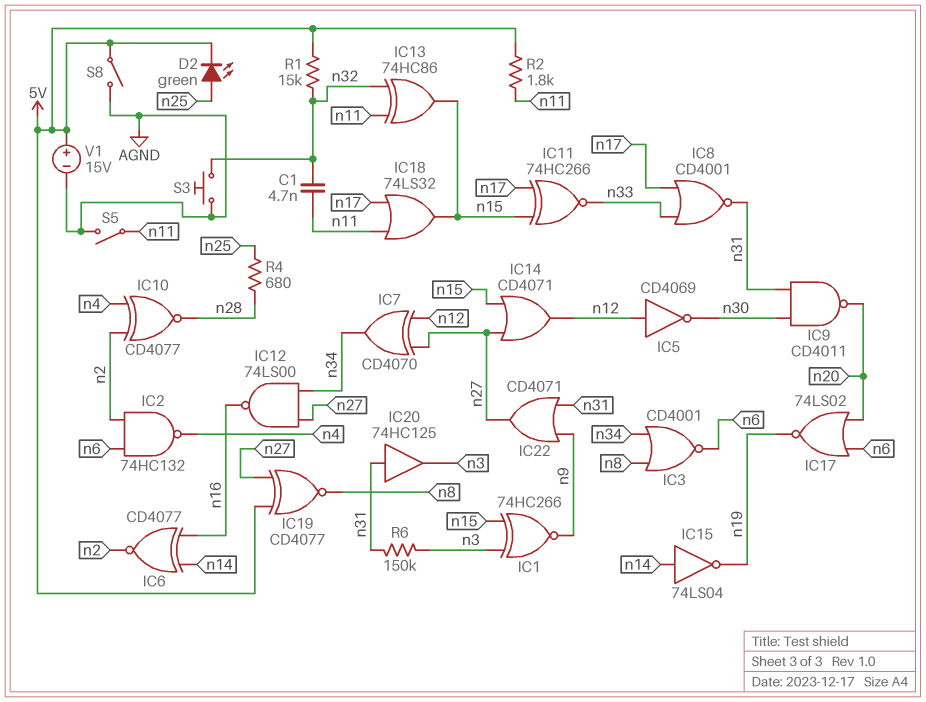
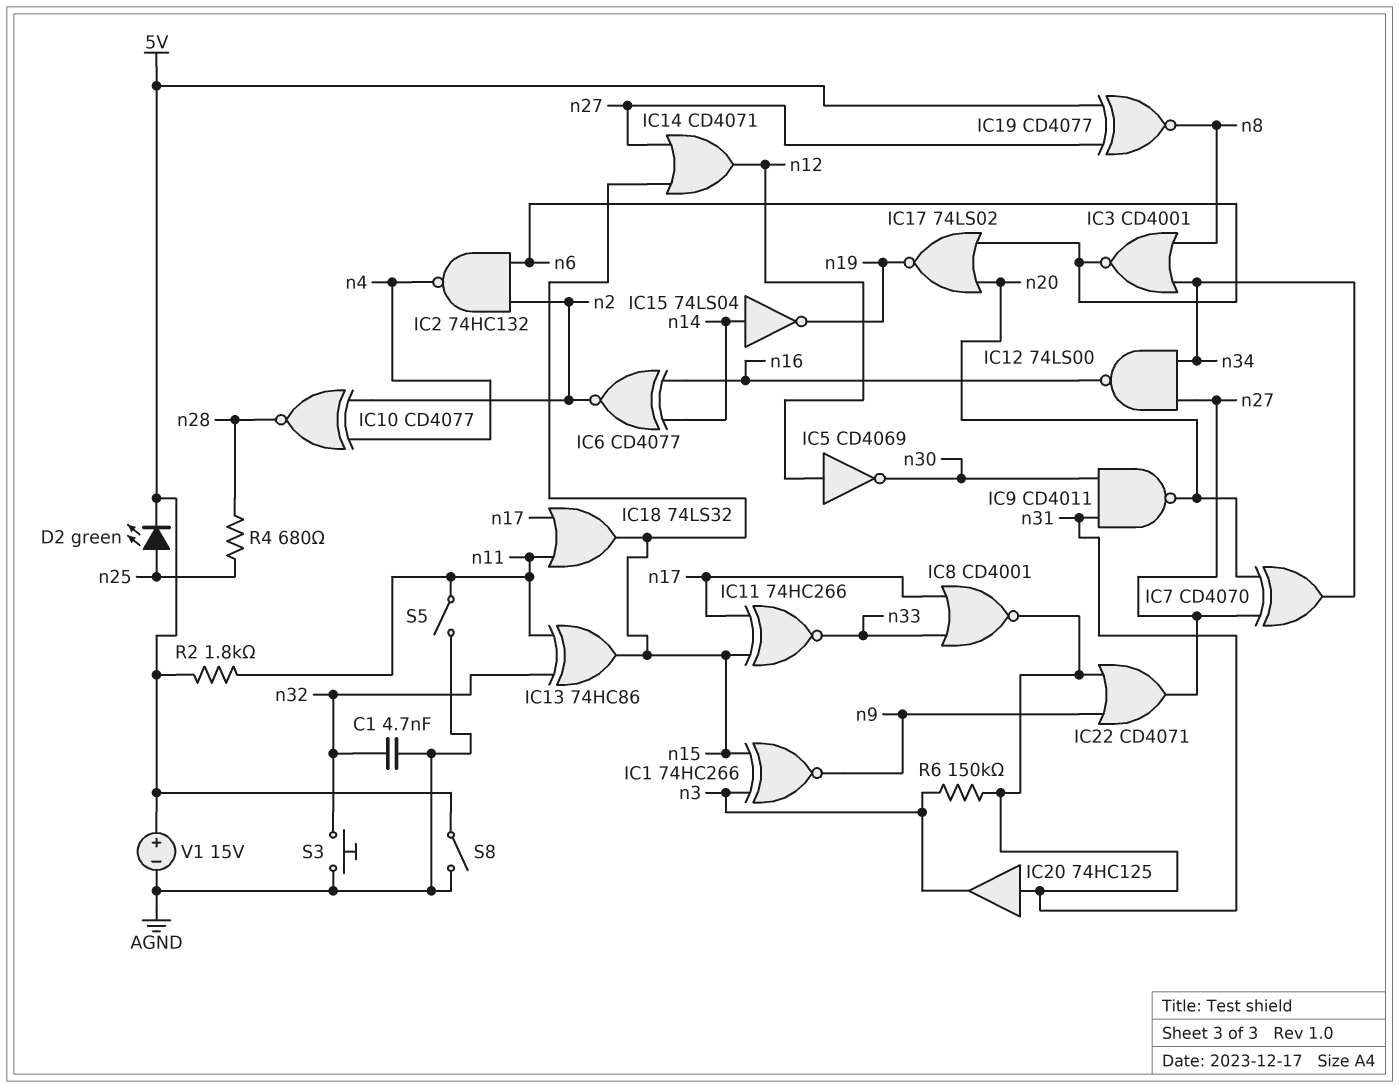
C1: 4.7nF (n11, n32) -> 4.7nF (AGND, n32)
IC7: XOR CD4070 (in n12, in n27, out n34) -> XOR CD4070 (in n20, in n27, out n34)
R1: 15k (5V, n32) -> none

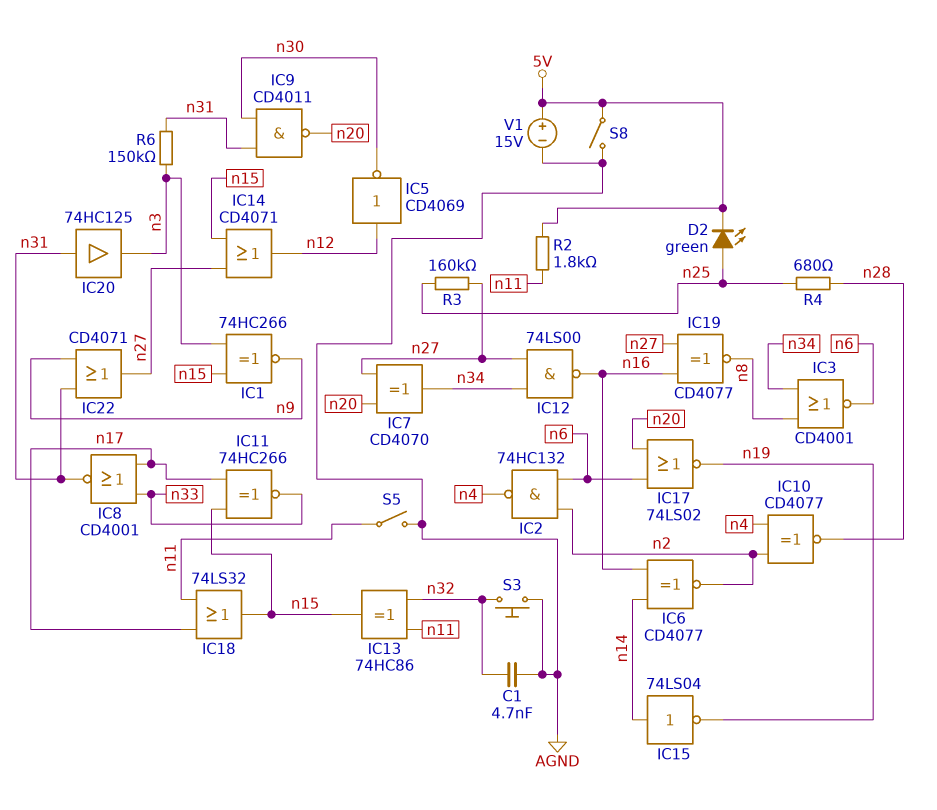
IC19: XNOR CD4077 (in 5V, in n27, out n8) -> XNOR CD4077 (in n16, in n27, out n8)
R3: none -> 160k (n25, n27)

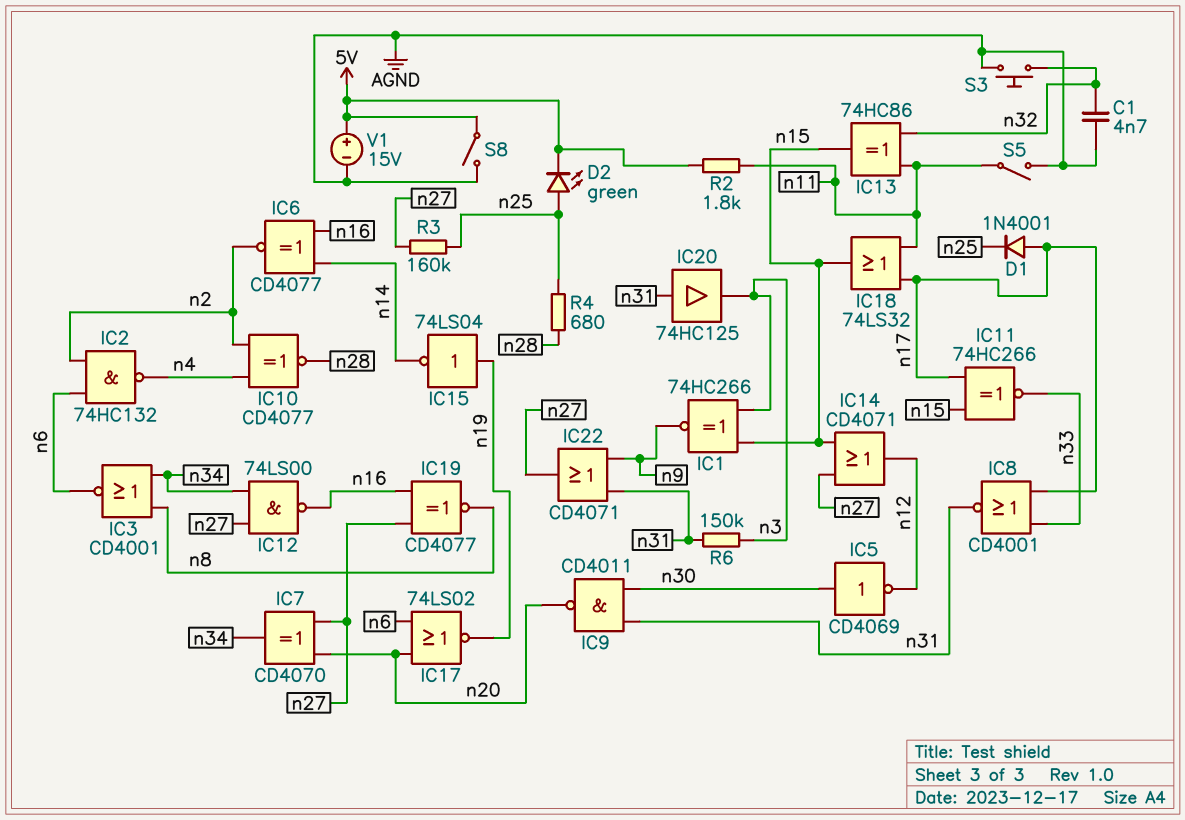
D1: none -> diode 1N4001 (A n17, K n25)
IC5: NOT CD4069 (in n12, out n30) -> NOT CD4069 (in n30, out n12)
IC15: NOT 74LS04 (in n14, out n19) -> NOT 74LS04 (in n19, out n14)

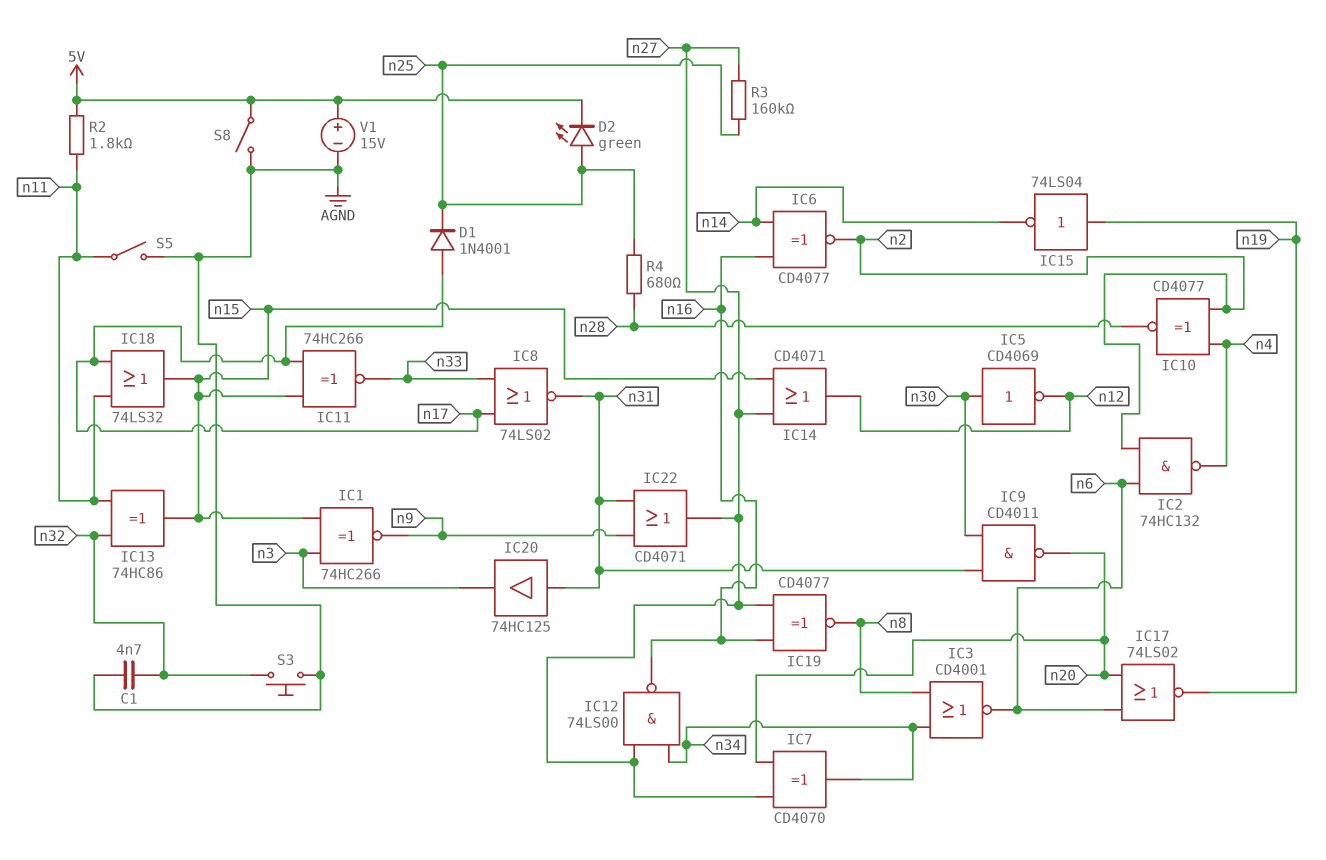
IC8: NOR CD4001 (in n17, in n33, out n31) -> NOR 74LS02 (in n17, in n33, out n31)
R6: 150k (n3, n31) -> none

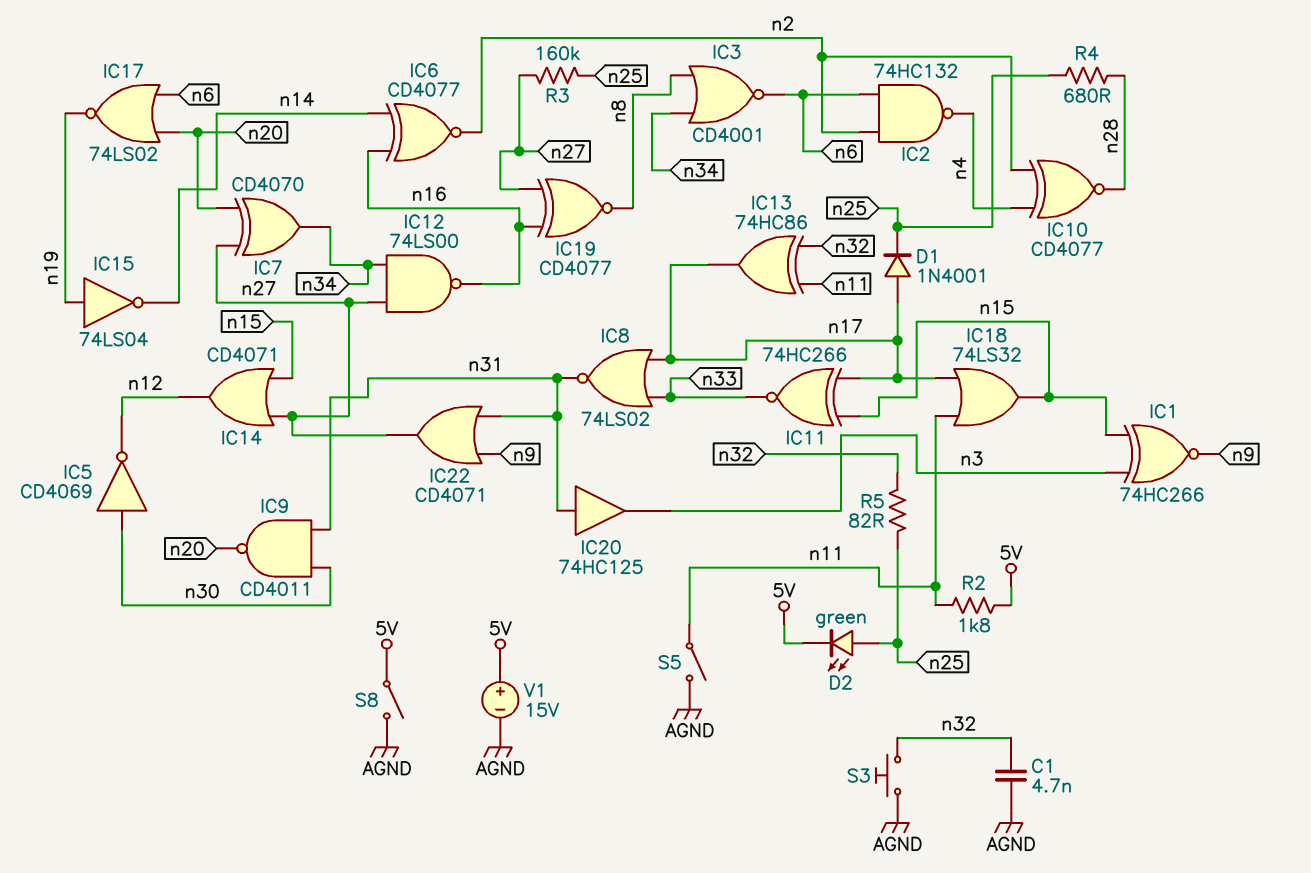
IC13: XOR 74HC86 (in n11, in n32, out n15) -> XOR 74HC86 (in n11, in n32, out n17)
R5: none -> 82 (n25, n32)

